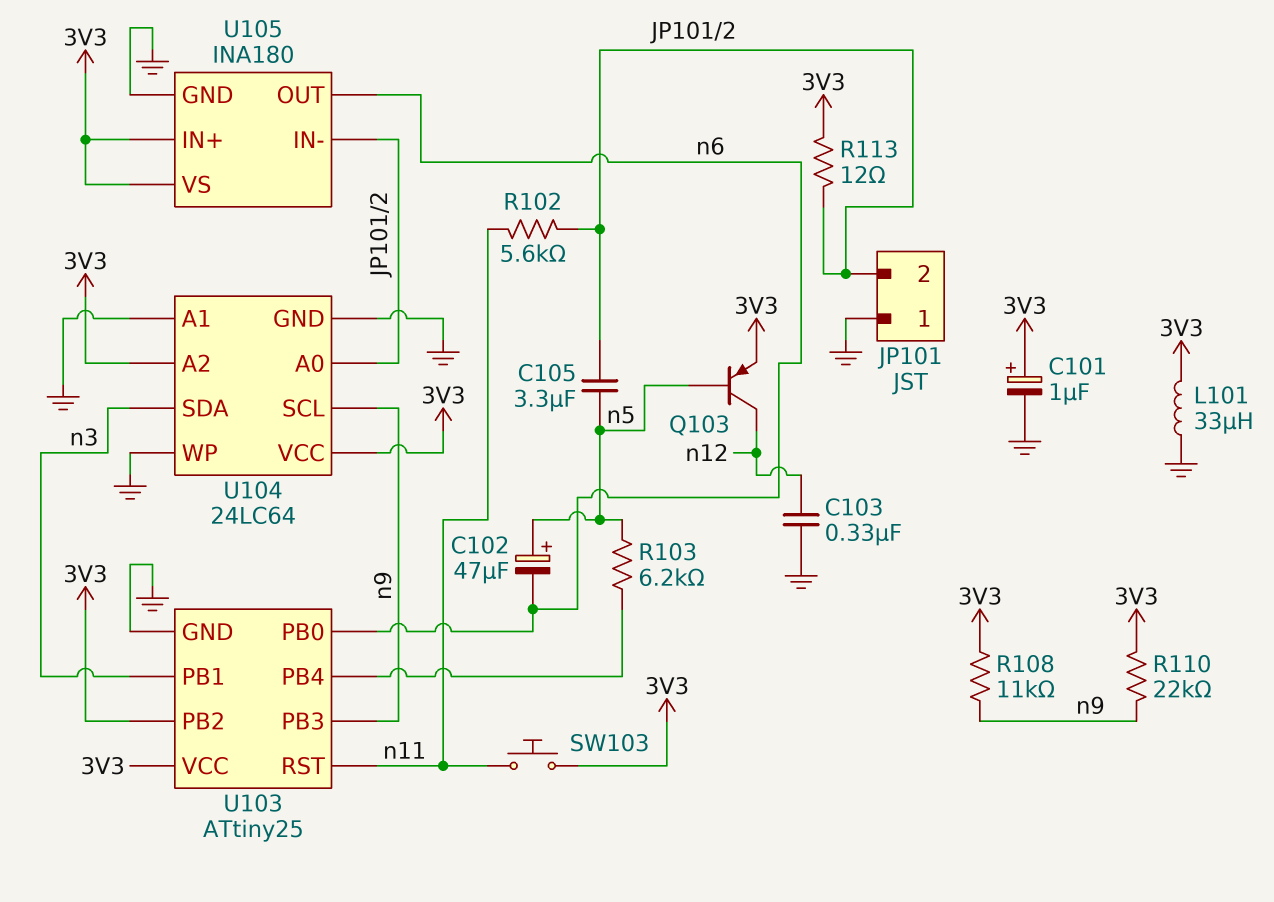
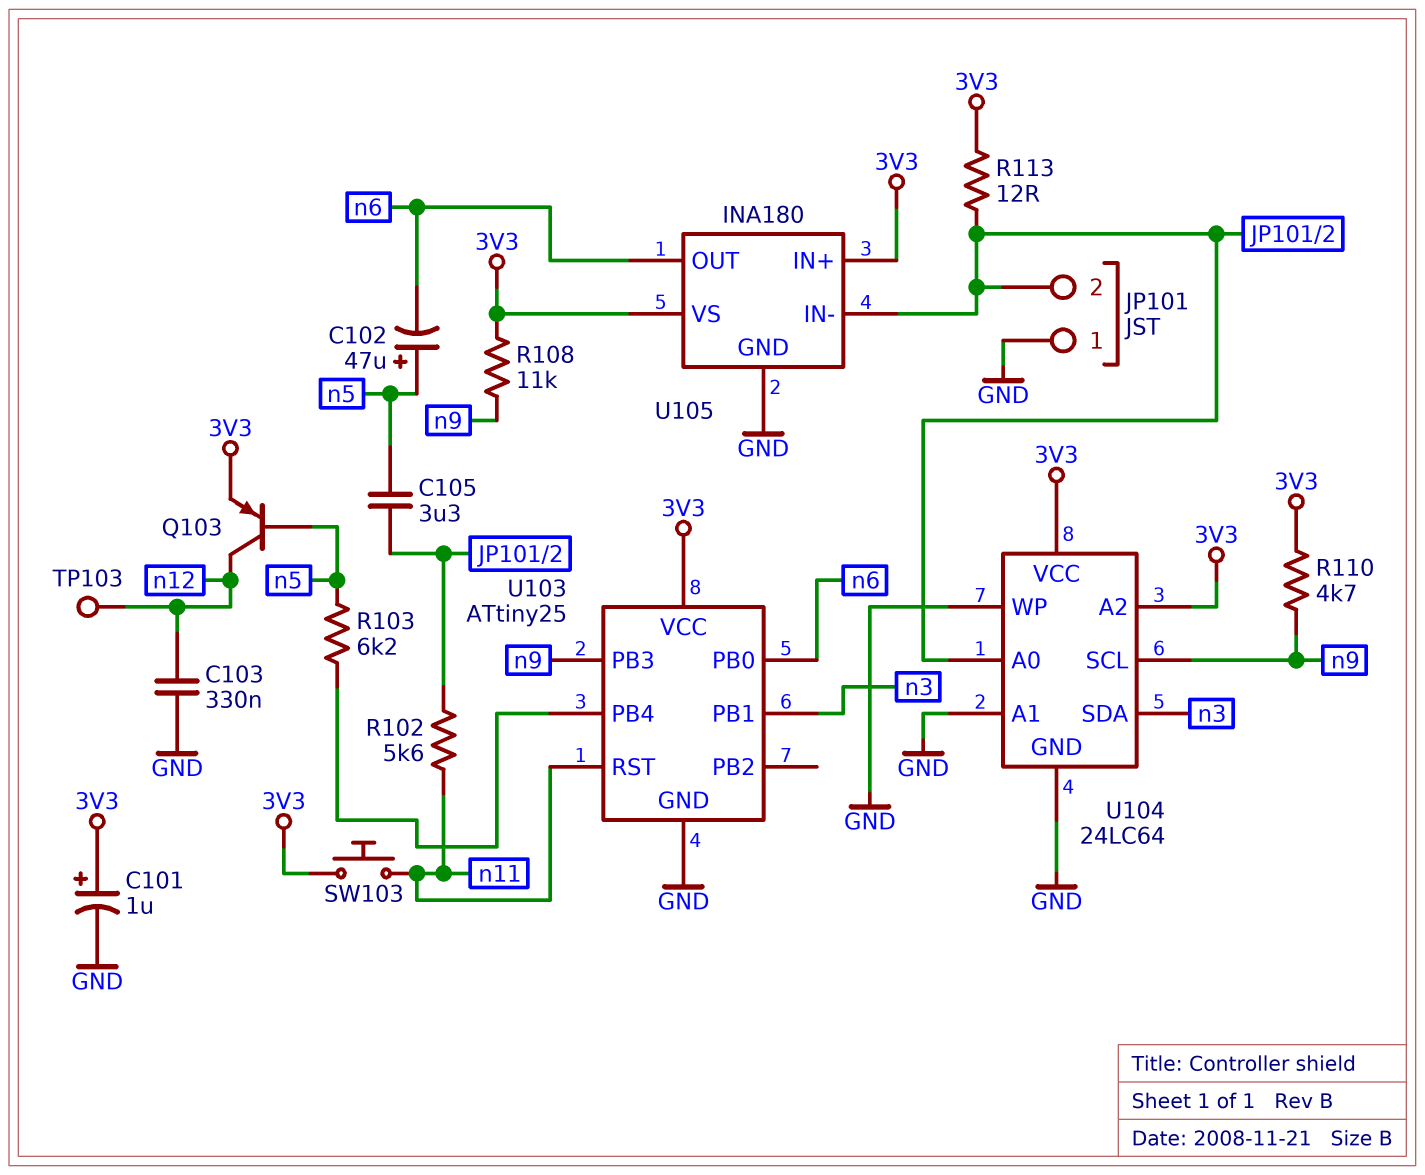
L101: 33uH (3V3, GND) -> none
R110: 22k (3V3, n9) -> 4.7k (3V3, n9)
TP103: none -> test point (n12)
U103 pin PB2: 3V3 -> none

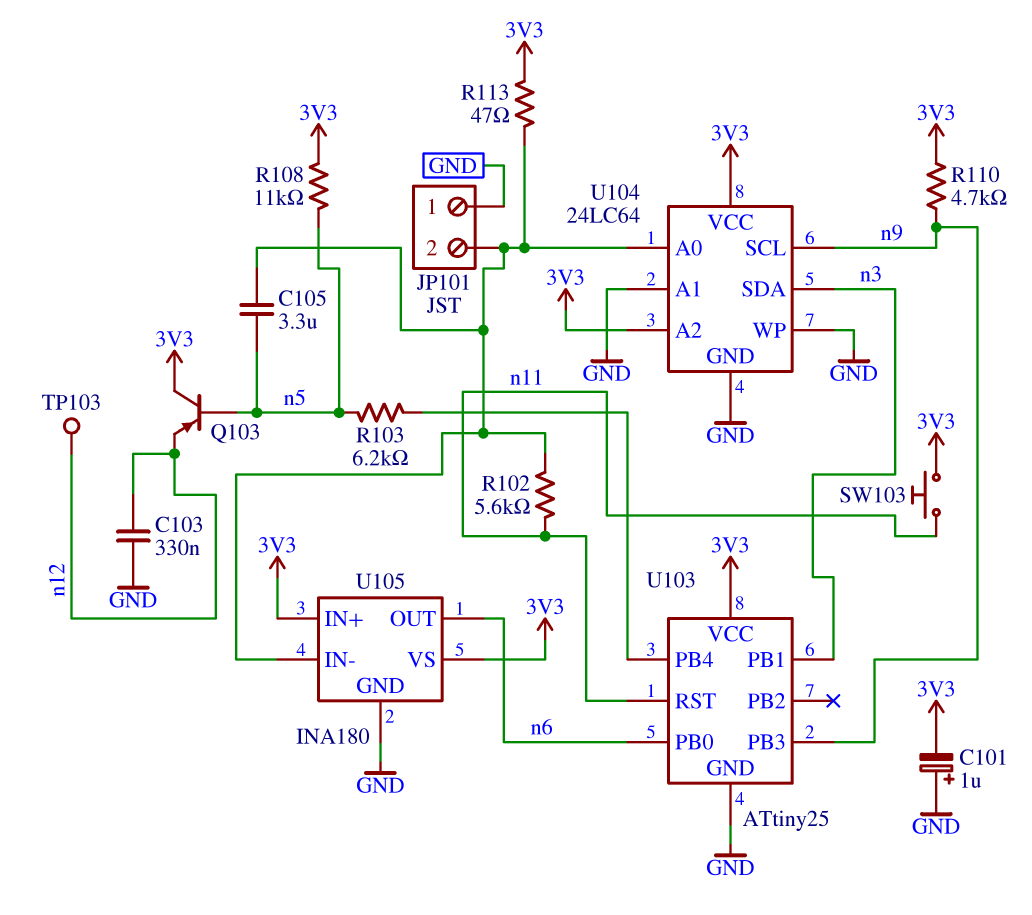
C101: 1uF (plus 3V3, minus GND) -> 1uF (plus GND, minus 3V3)
C102: 47uF (plus n5, minus n6) -> none
Q103: PNP (B n5, C n12, E 3V3) -> PNP (B n5, C 3V3, E n12)
R108: 11k (3V3, n9) -> 11k (3V3, n5)
R113: 12 (3V3, JP101/2) -> 47 (3V3, JP101/2)

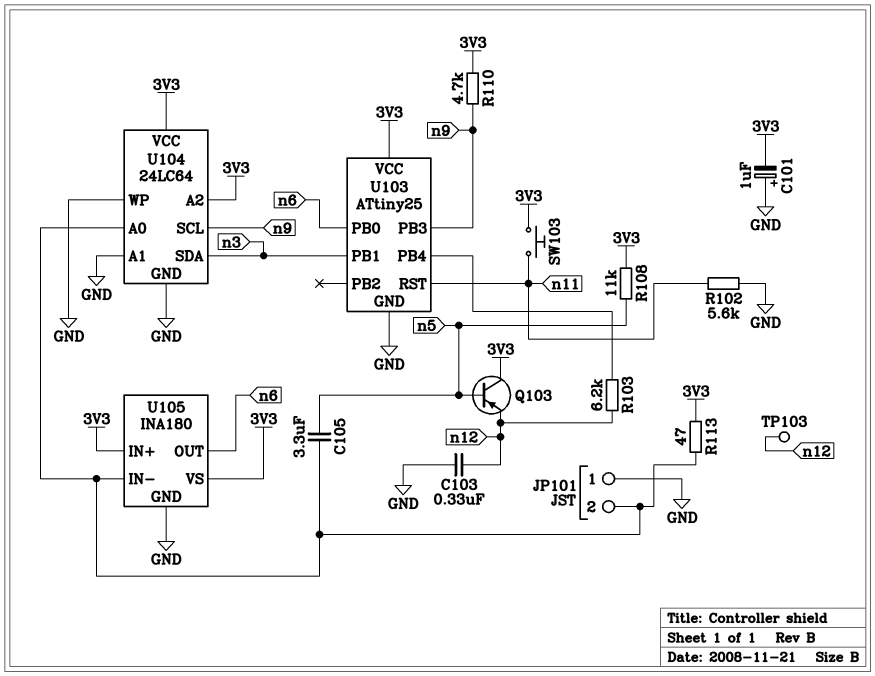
R102: 5.6k (JP101/2, n11) -> 5.6k (GND, n11)
R103: 6.2k (U103/PB4, n5) -> 6.2k (U103/PB4, n12)

